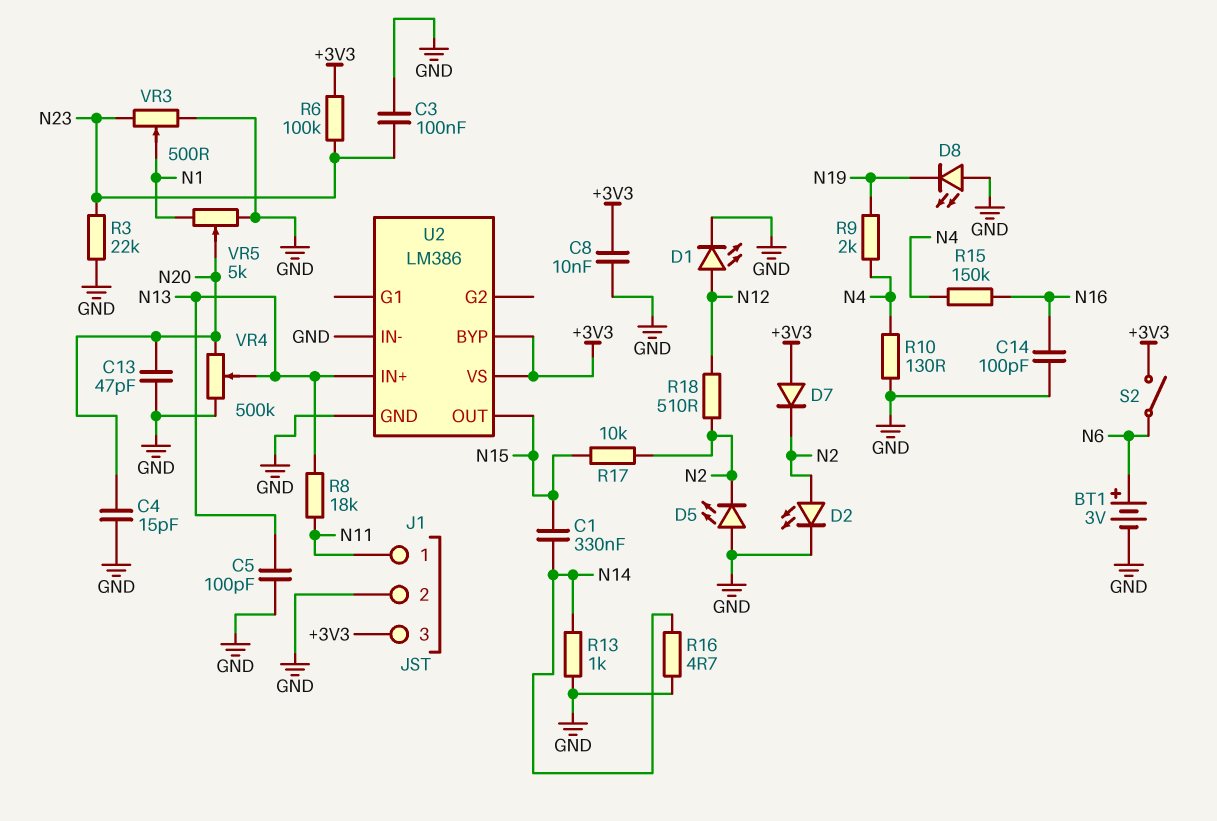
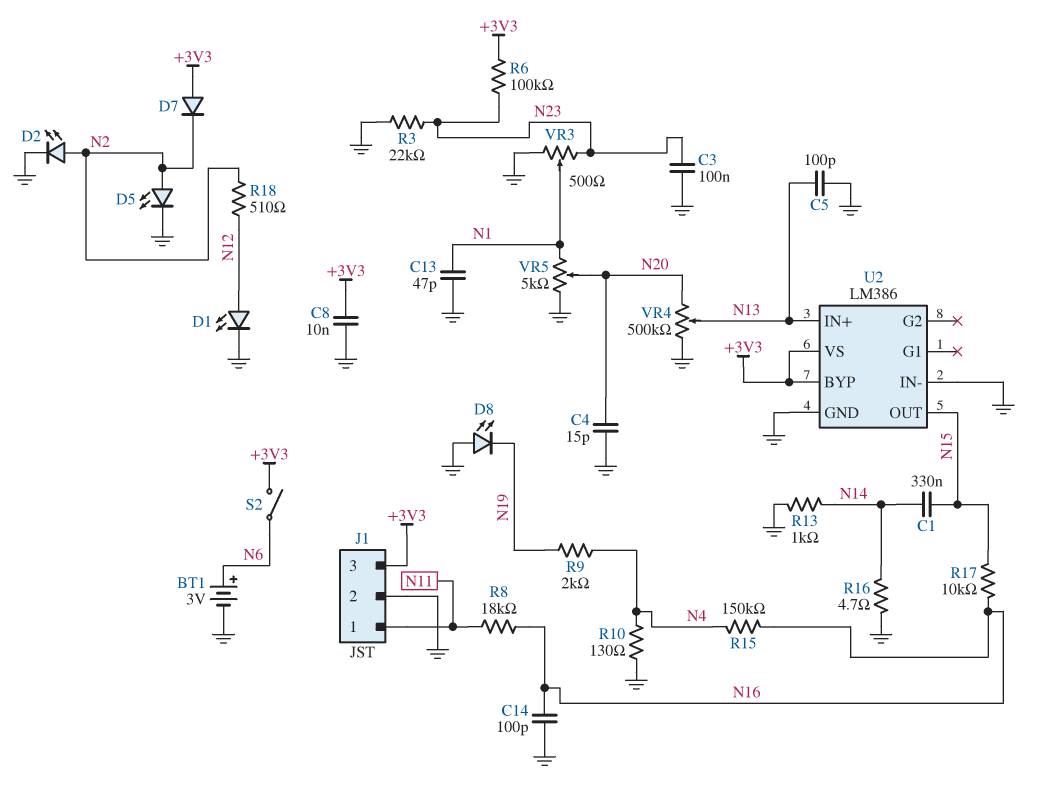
C13: 47pF (GND, N20) -> 47pF (GND, N1)
D5: LED (A GND, K N2) -> LED (A N2, K GND)
R8: 18k (N11, N13) -> 18k (N11, N16)
R17: 10k (N2, N15) -> 10k (N15, N16)

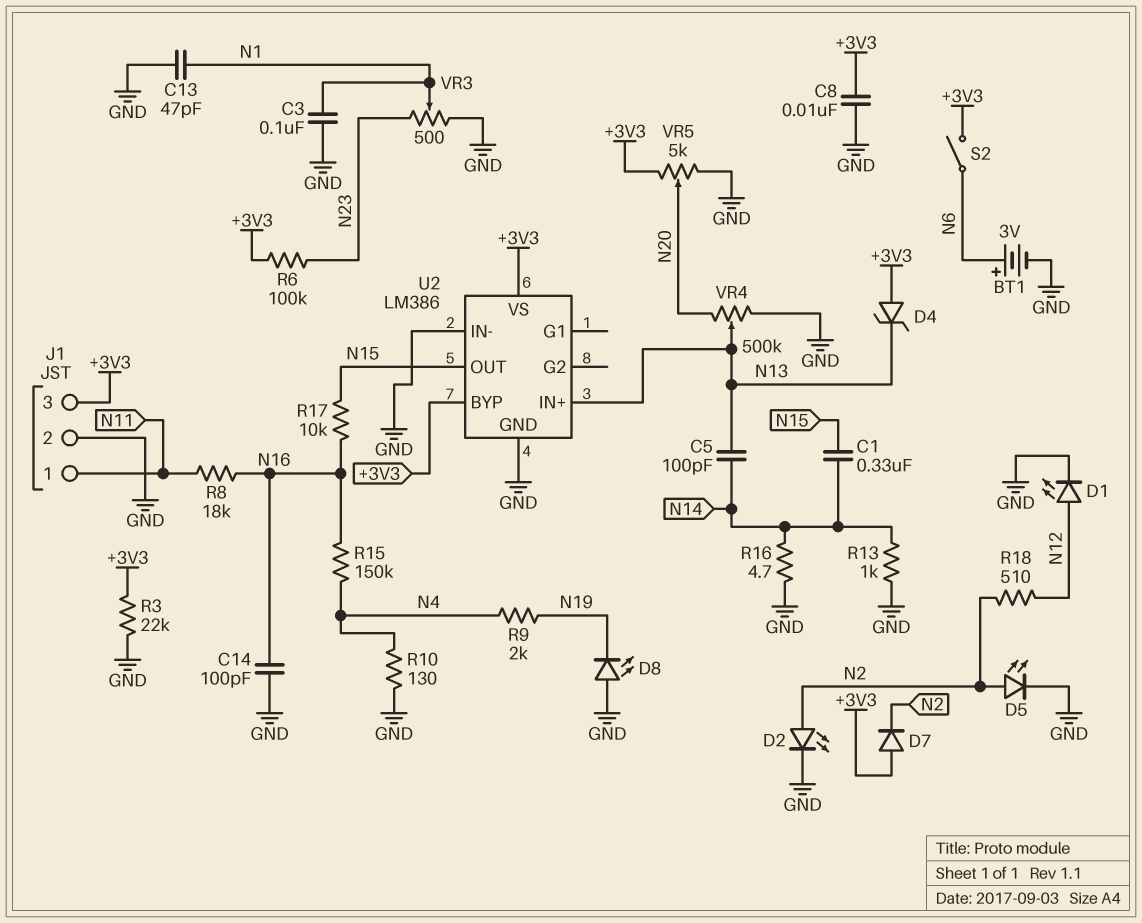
C3: 100nF (GND, N23) -> 100nF (GND, N1)
C4: 15pF (GND, N20) -> none
C5: 100pF (GND, N13) -> 100pF (N13, N14)
D4: none -> zener (A +3V3, K N13)
R3: 22k (GND, N23) -> 22k (+3V3, GND)
VR5: 5k (GND, N1, wiper N20) -> 5k (+3V3, GND, wiper N20)

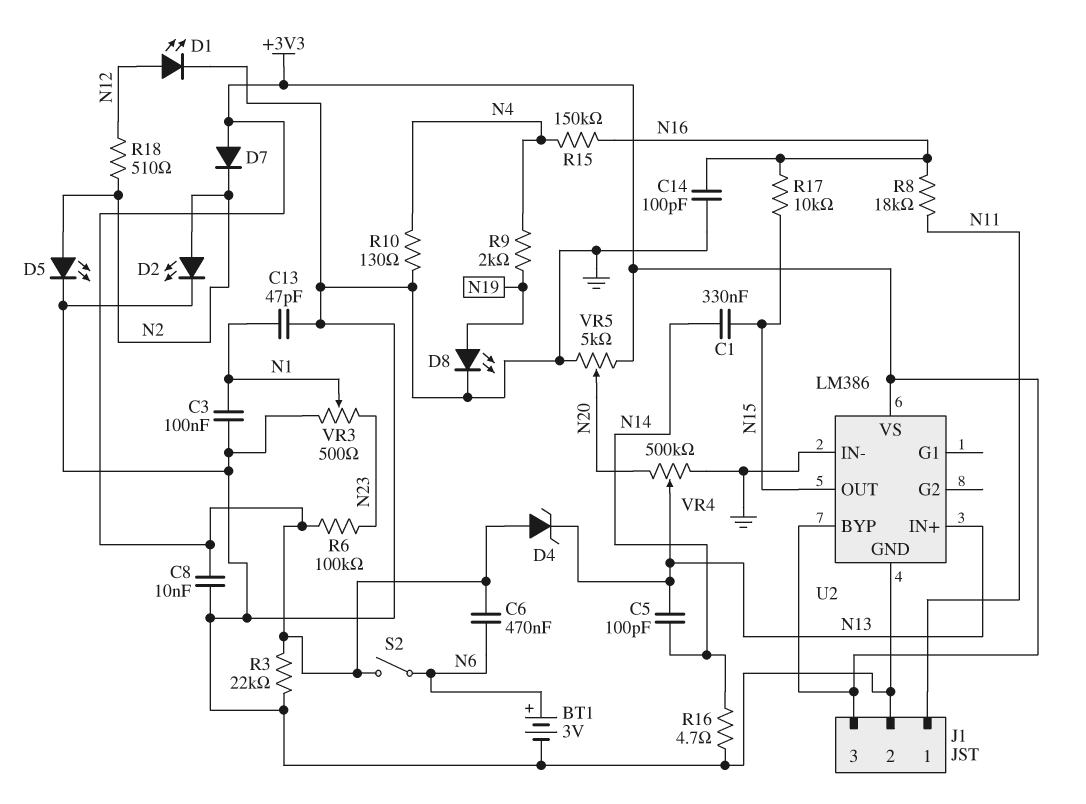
C6: none -> 470nF (+3V3, N6)
D8: LED (A GND, K N19) -> LED (A N19, K GND)
R13: 1k (GND, N14) -> none

